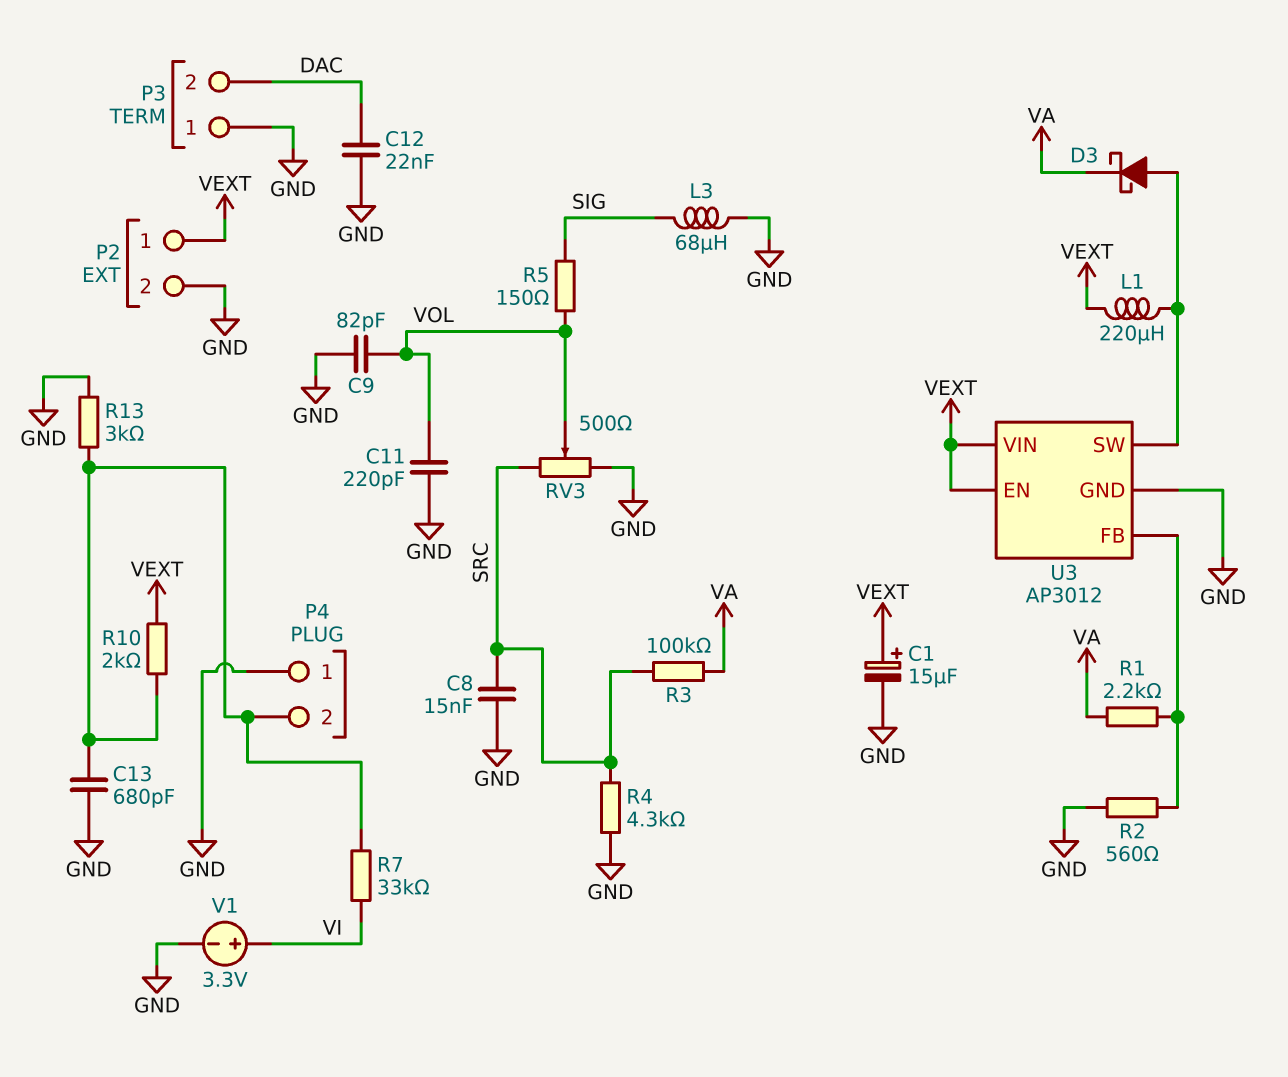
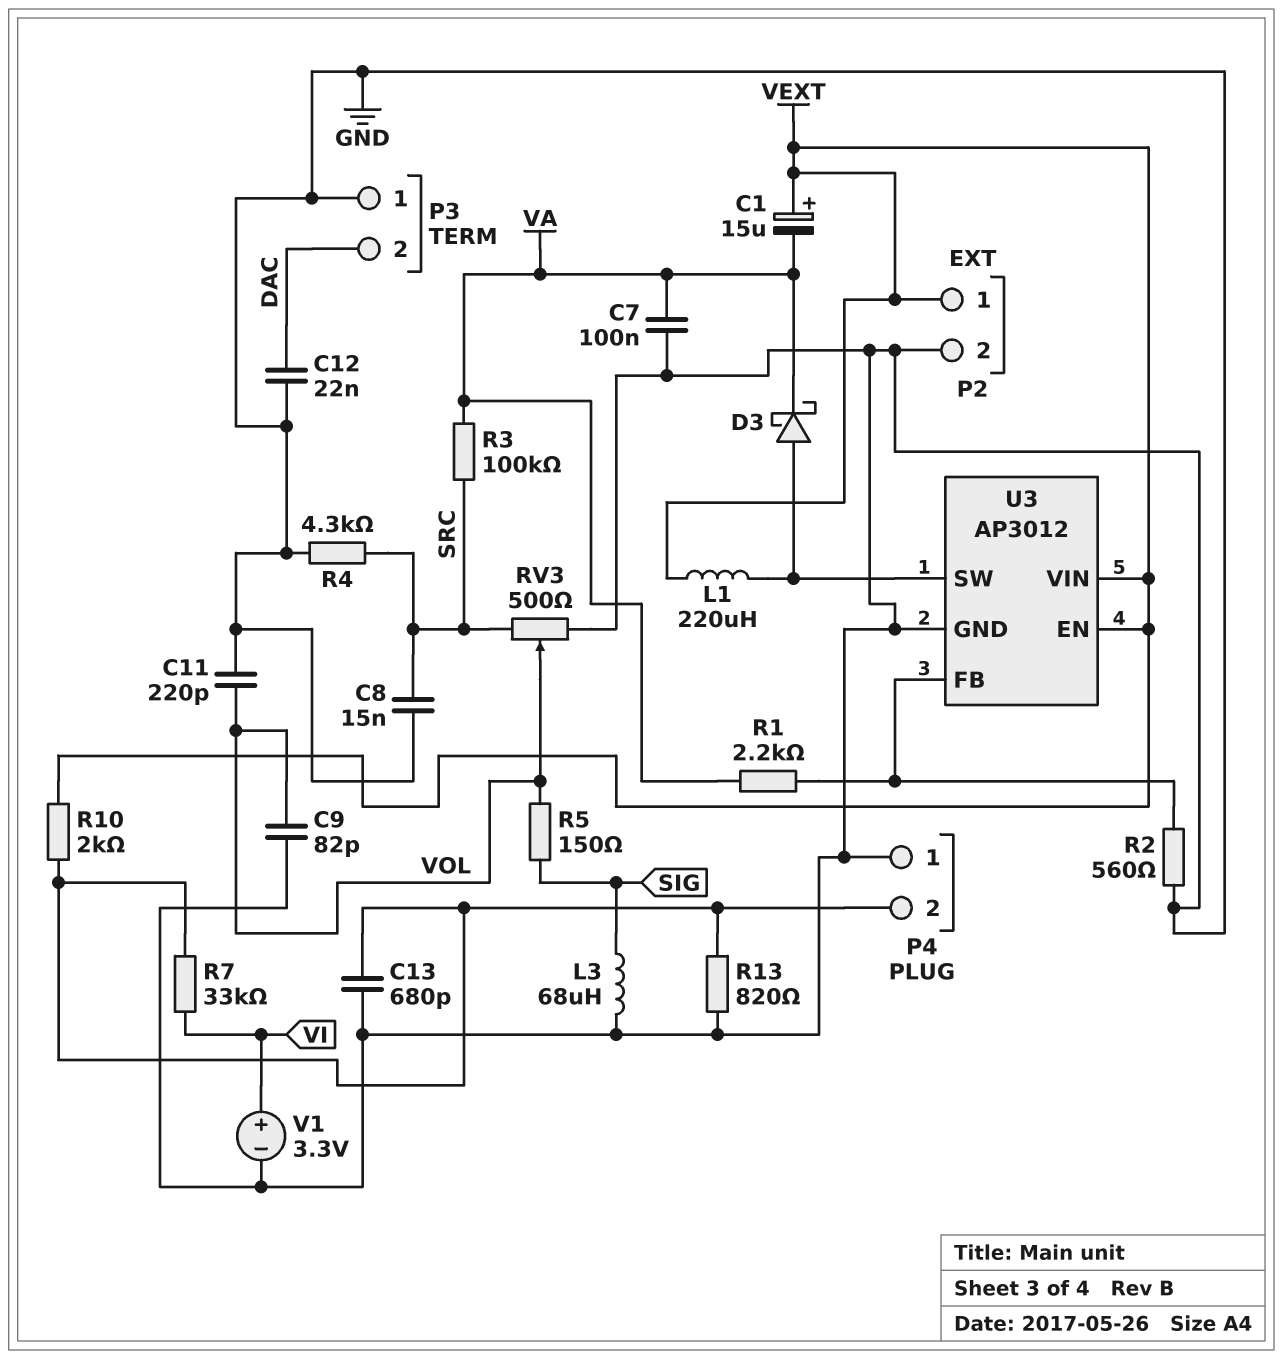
C1: 15uF (plus VEXT, minus GND) -> 15uF (plus VEXT, minus VA)
C7: none -> 100nF (GND, VA)
R13: 3k (GND, P4/2) -> 820 (GND, P4/2)

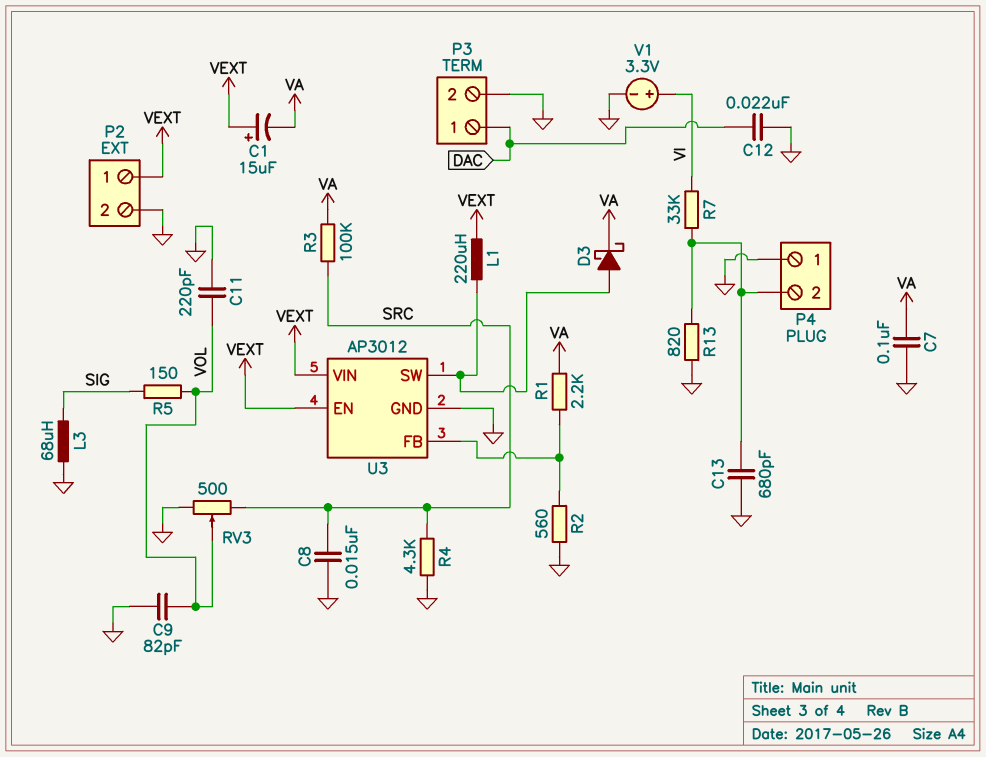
P3 pin 1: GND -> DAC
P3 pin 2: DAC -> GND
R10: 2k (P4/2, VEXT) -> none

